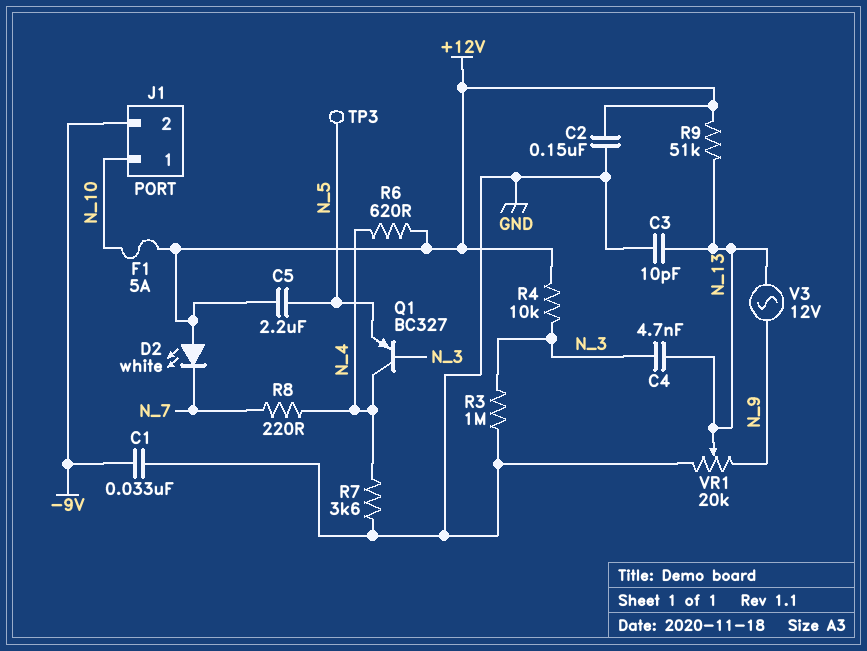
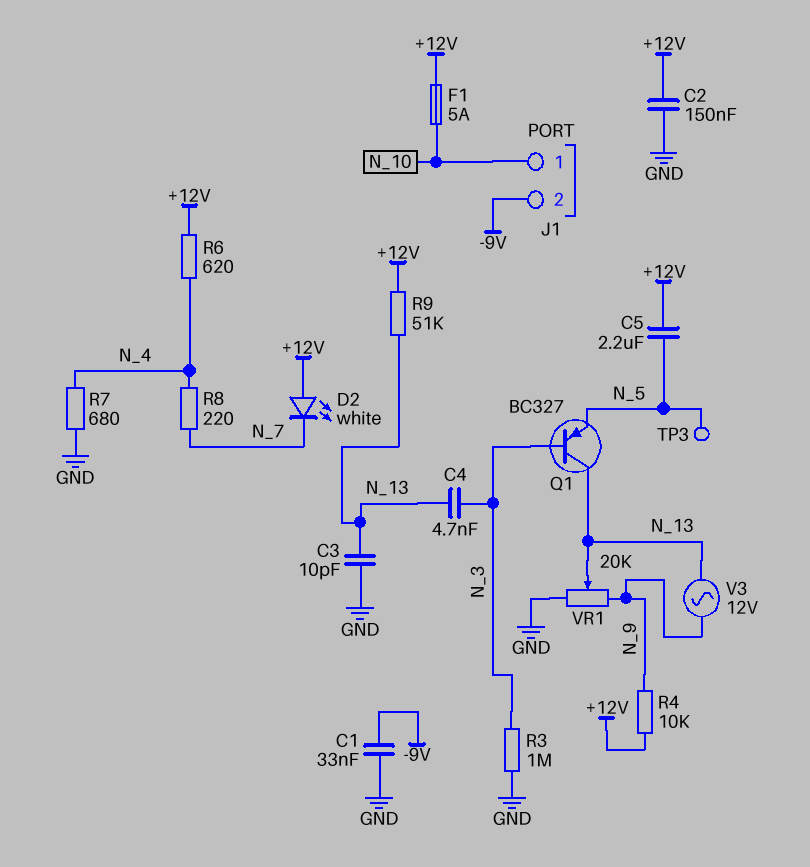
Q1: PNP BC327 (B N_3, C N_4, E N_5) -> PNP BC327 (B N_3, C N_13, E N_5)
R4: 10k (+12V, N_3) -> 10k (+12V, N_9)
R7: 3.6k (GND, N_4) -> 680 (GND, N_4)

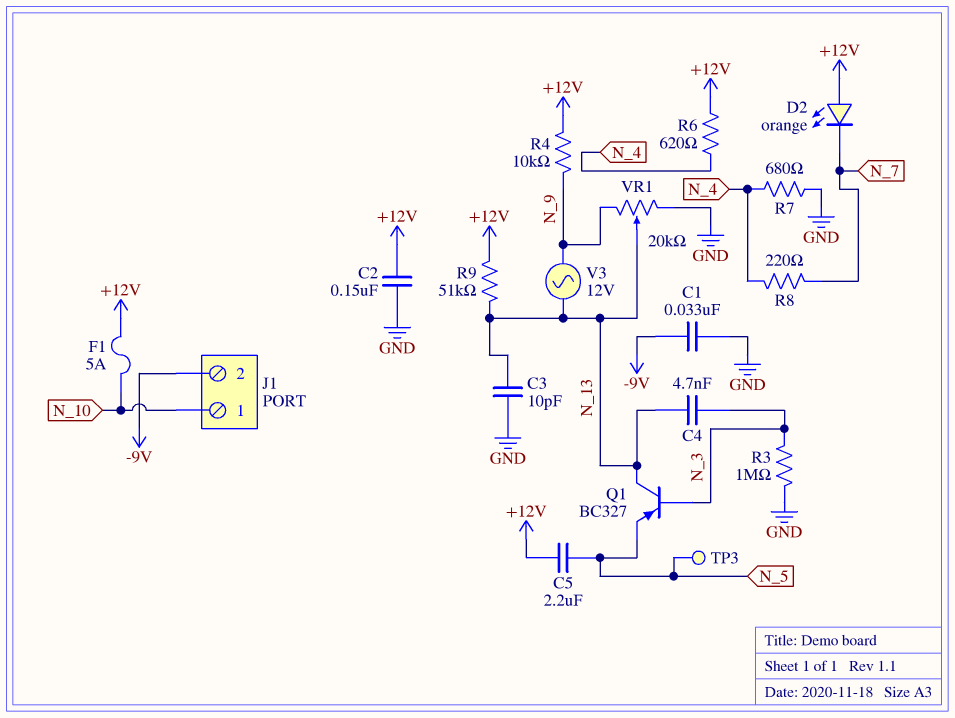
D2: LED white (A +12V, K N_7) -> LED orange (A +12V, K N_7)

